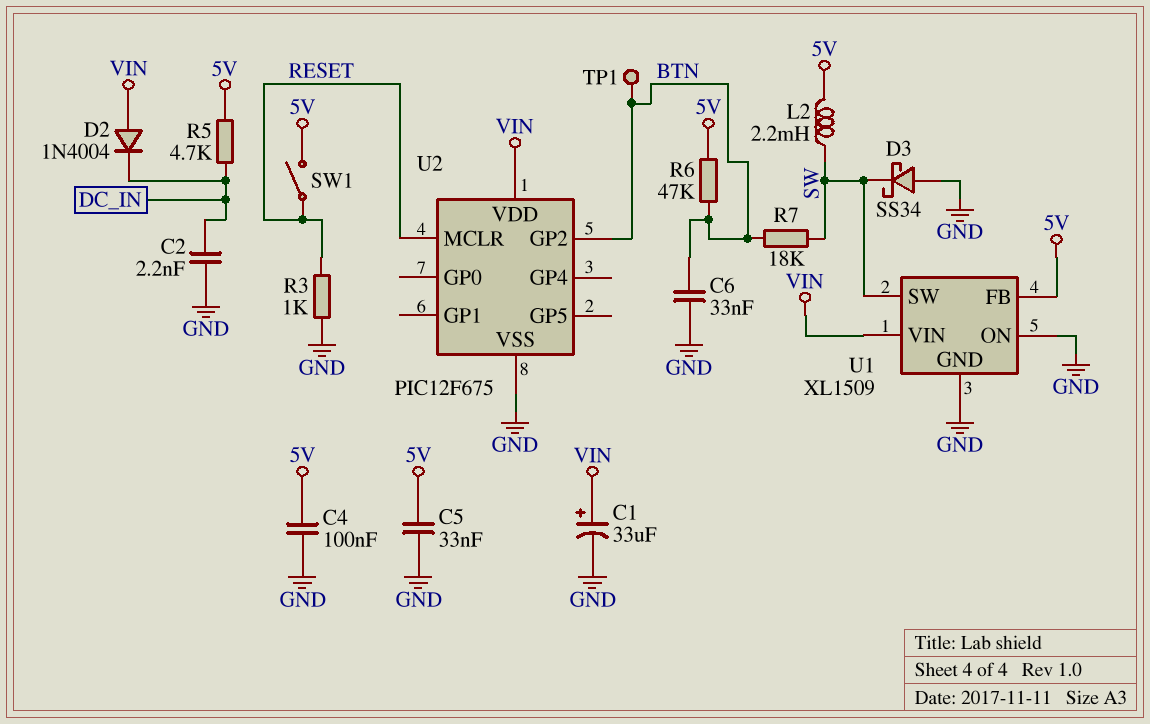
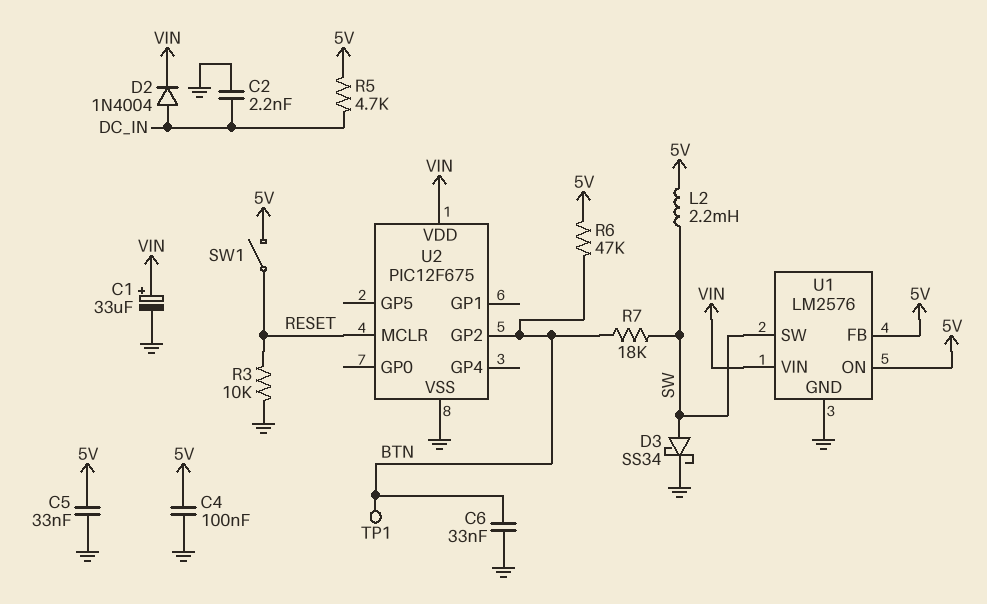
D2: diode 1N4004 (A VIN, K DC_IN) -> diode 1N4004 (A DC_IN, K VIN)
D3: schottky SS34 (A GND, K SW) -> schottky SS34 (A SW, K GND)
R3: 1k (GND, RESET) -> 10k (GND, RESET)
U1: XL1509 -> LM2576
U1 pin ON: GND -> 5V

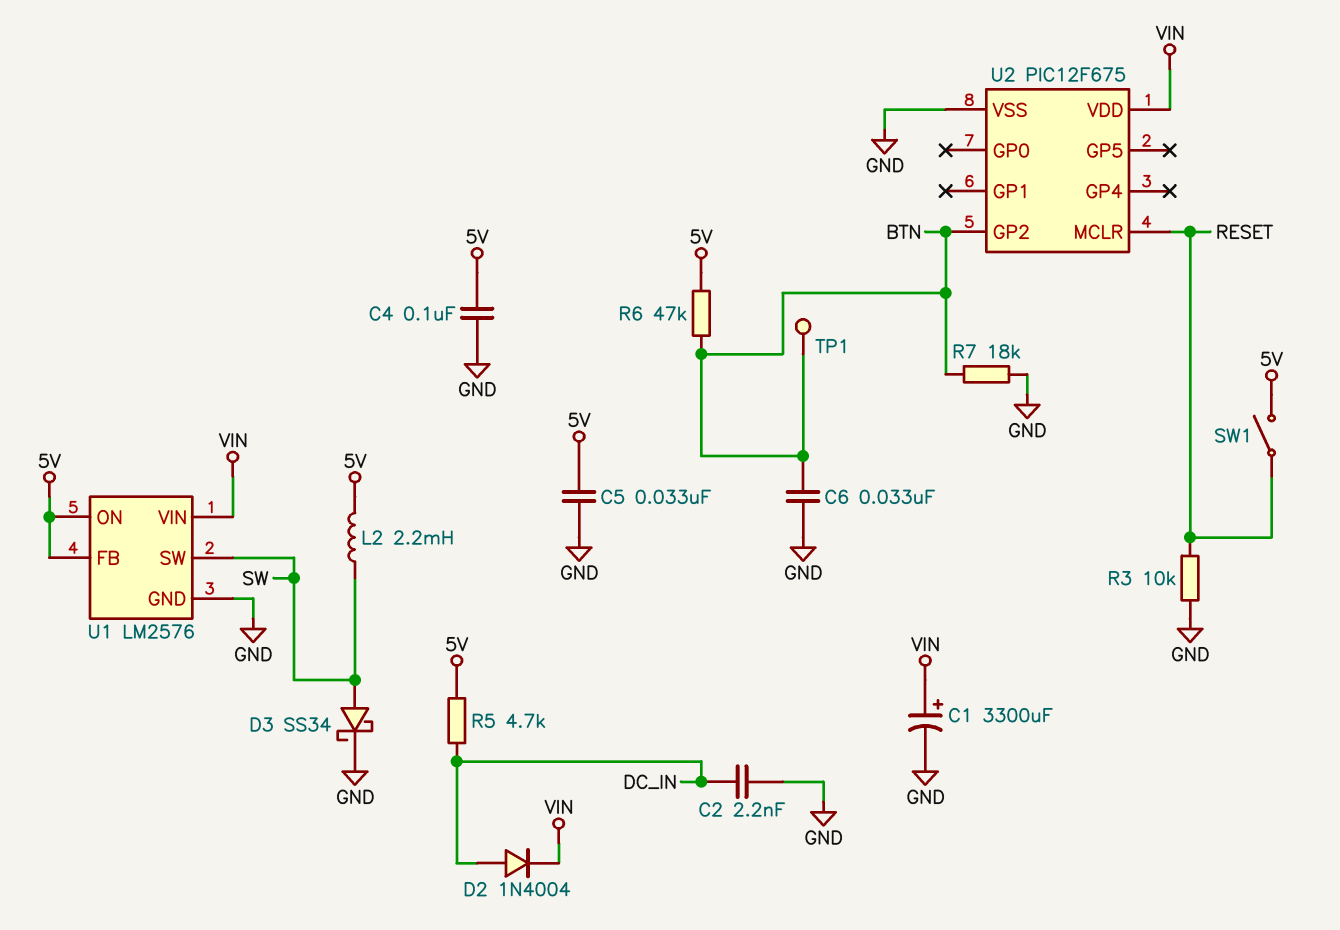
C1: 33uF (plus VIN, minus GND) -> 3300uF (plus VIN, minus GND)
R7: 18k (BTN, SW) -> 18k (BTN, GND)

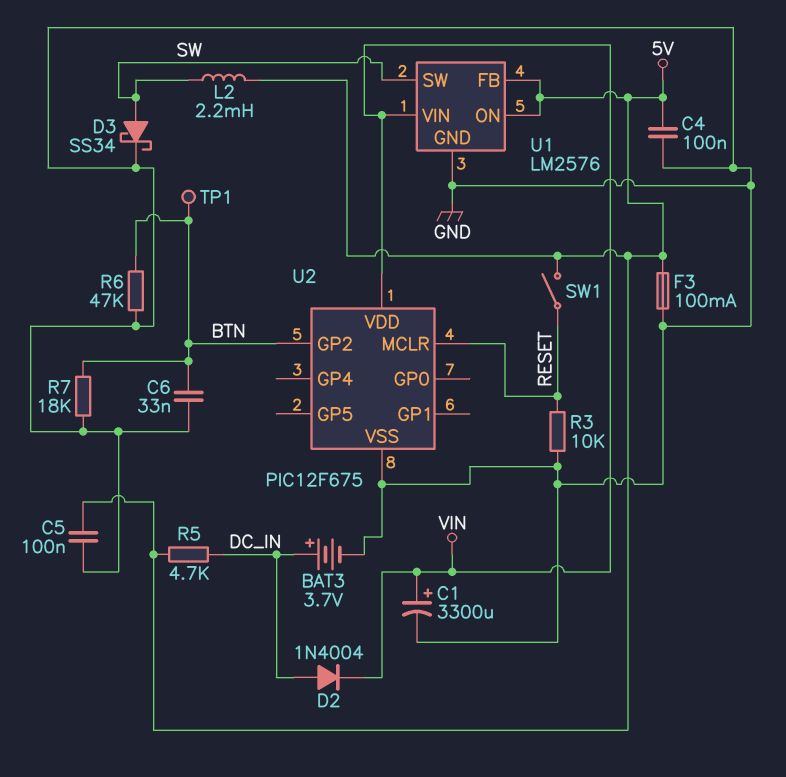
BAT3: none -> 3.7V (plus DC_IN, minus GND)
C2: 2.2nF (DC_IN, GND) -> none
C5: 33nF (5V, GND) -> 100nF (5V, GND)
F3: none -> 100mA (5V, GND)
R6: 47k (5V, BTN) -> 47k (BTN, GND)

